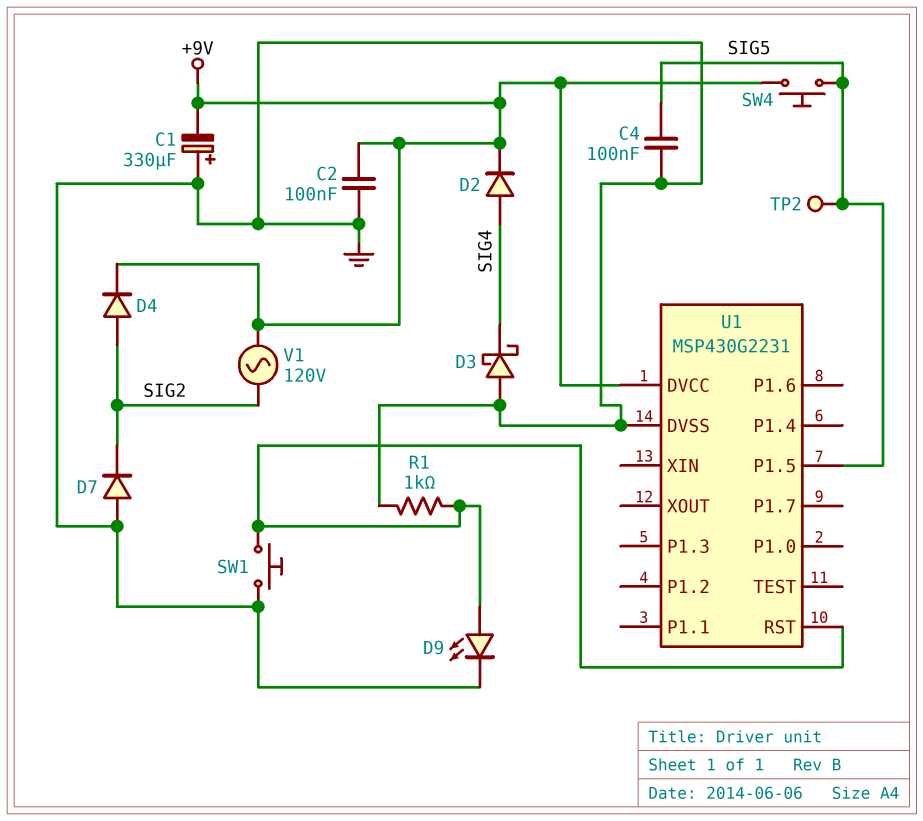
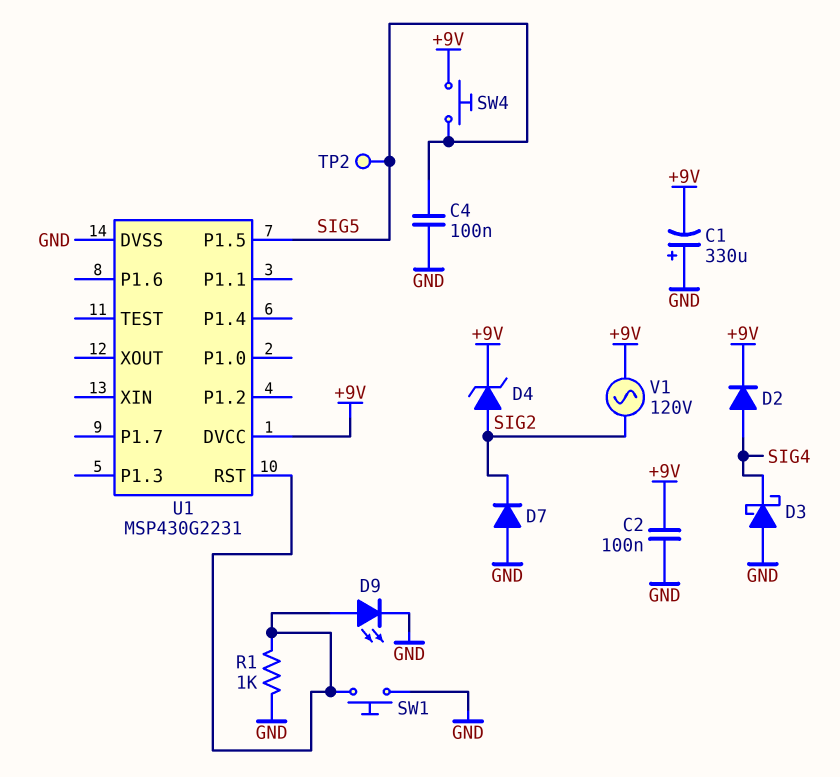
D4: diode (A SIG2, K +9V) -> zener (A SIG2, K +9V)

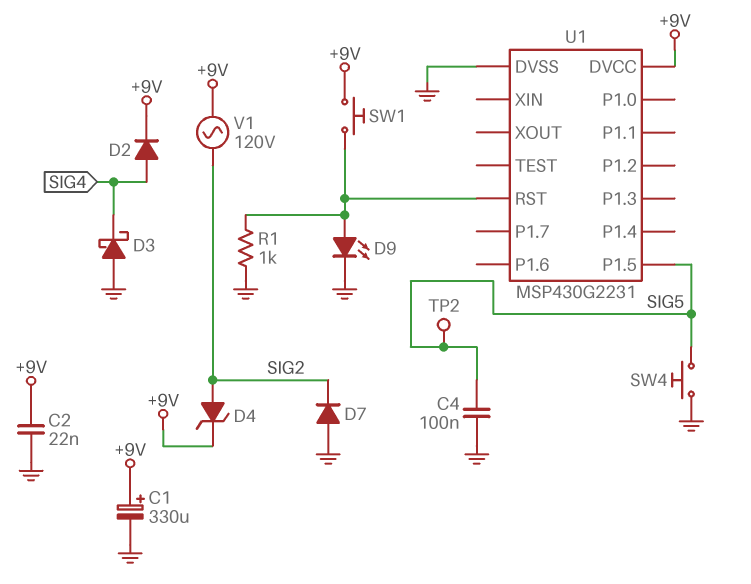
C1: 330uF (plus GND, minus +9V) -> 330uF (plus +9V, minus GND)
C2: 100nF (+9V, GND) -> 22nF (+9V, GND)
SW1: button (GND, U1/RST) -> button (+9V, U1/RST)
SW4: button (+9V, SIG5) -> button (GND, SIG5)

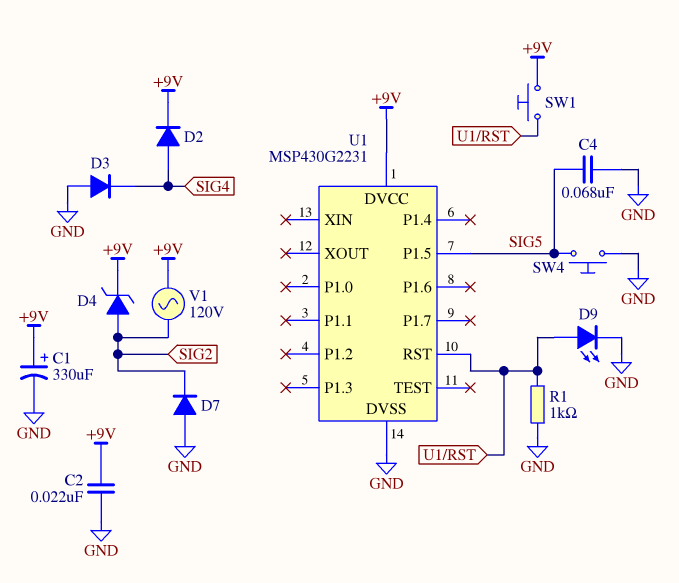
C4: 100nF (GND, SIG5) -> 68nF (GND, SIG5)
D3: schottky (A GND, K SIG4) -> diode (A GND, K SIG4)
TP2: test point (SIG5) -> none

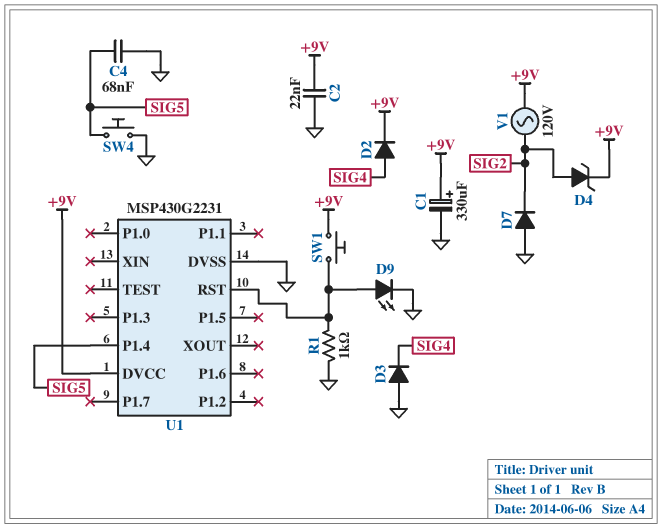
U1 pin P1.4: none -> SIG5
U1 pin P1.5: SIG5 -> none

